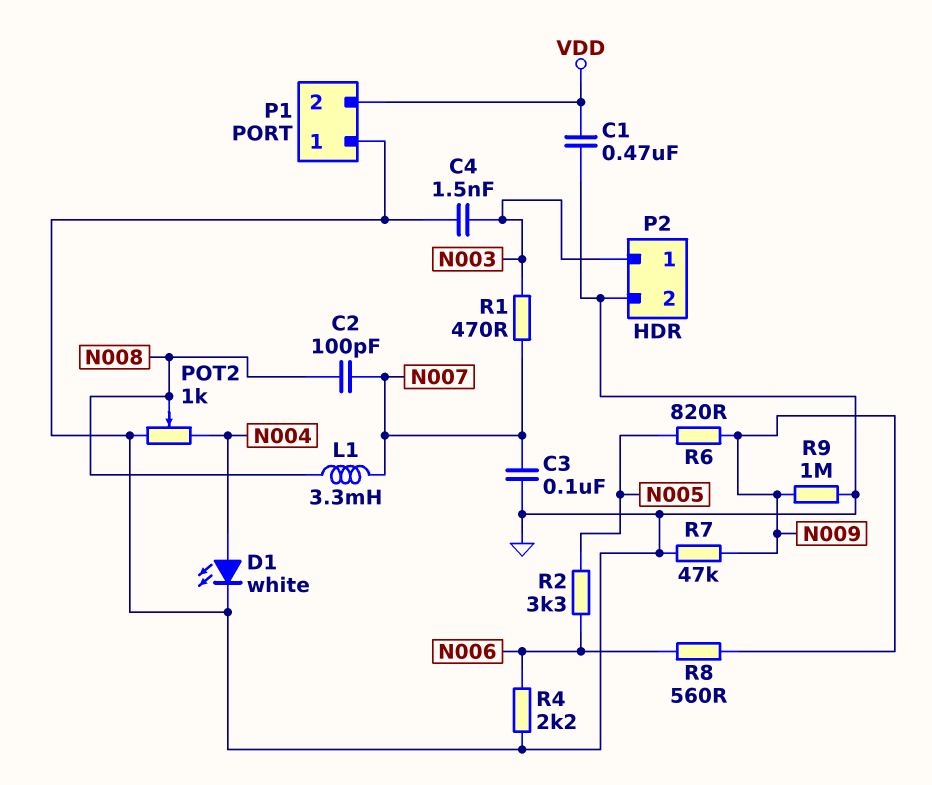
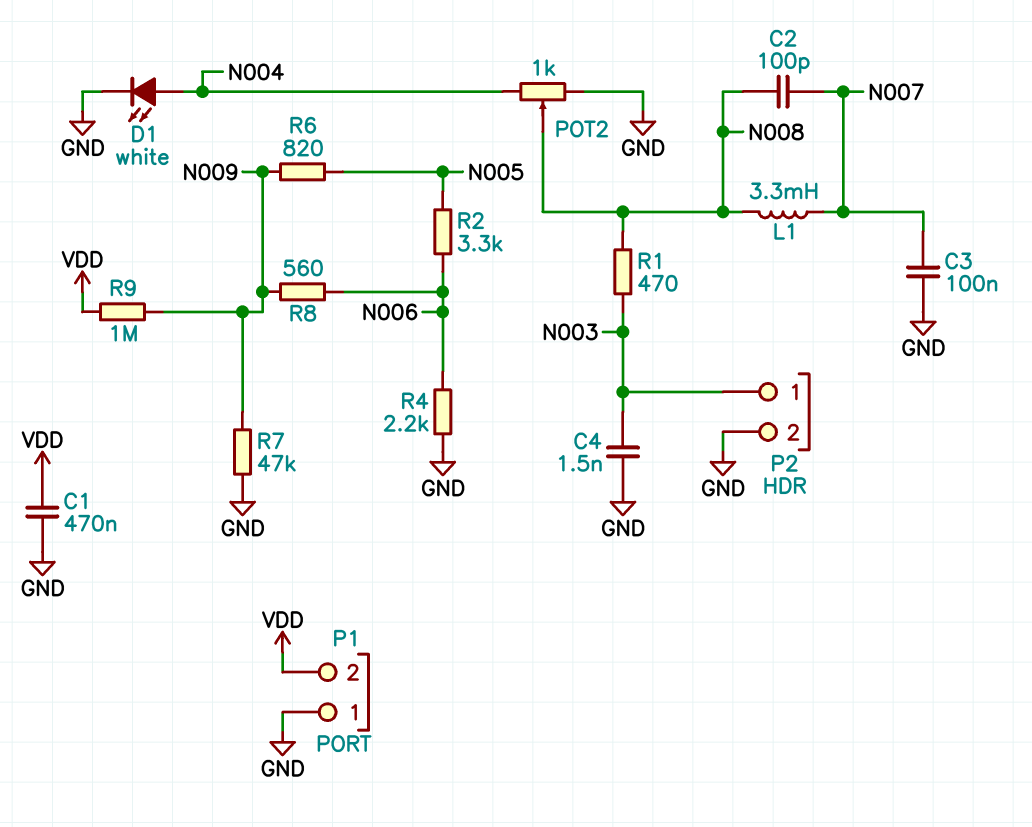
R1: 470 (N003, N007) -> 470 (N003, N008)
R9: 1M (GND, N009) -> 1M (N009, VDD)

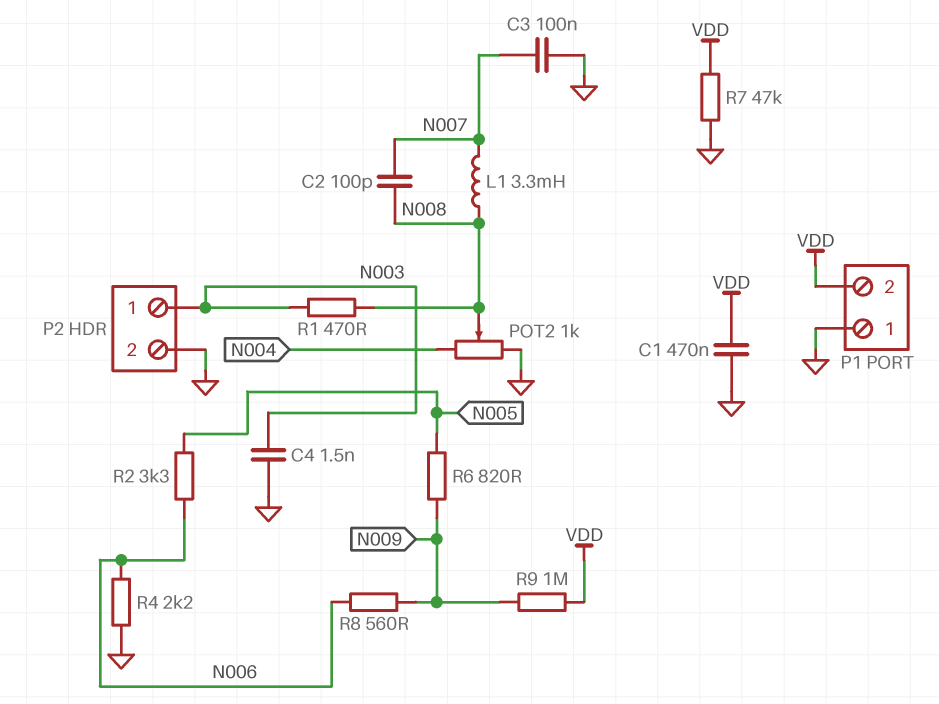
D1: LED white (A N004, K GND) -> none
R7: 47k (GND, N009) -> 47k (GND, VDD)

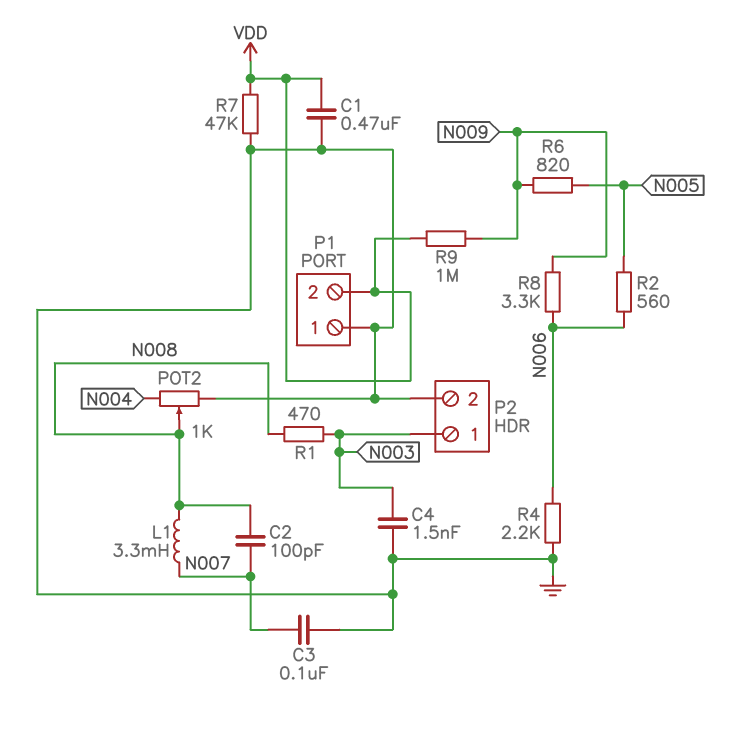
R2: 3.3k (N005, N006) -> 560 (N005, N006)
R8: 560 (N006, N009) -> 3.3k (N006, N009)

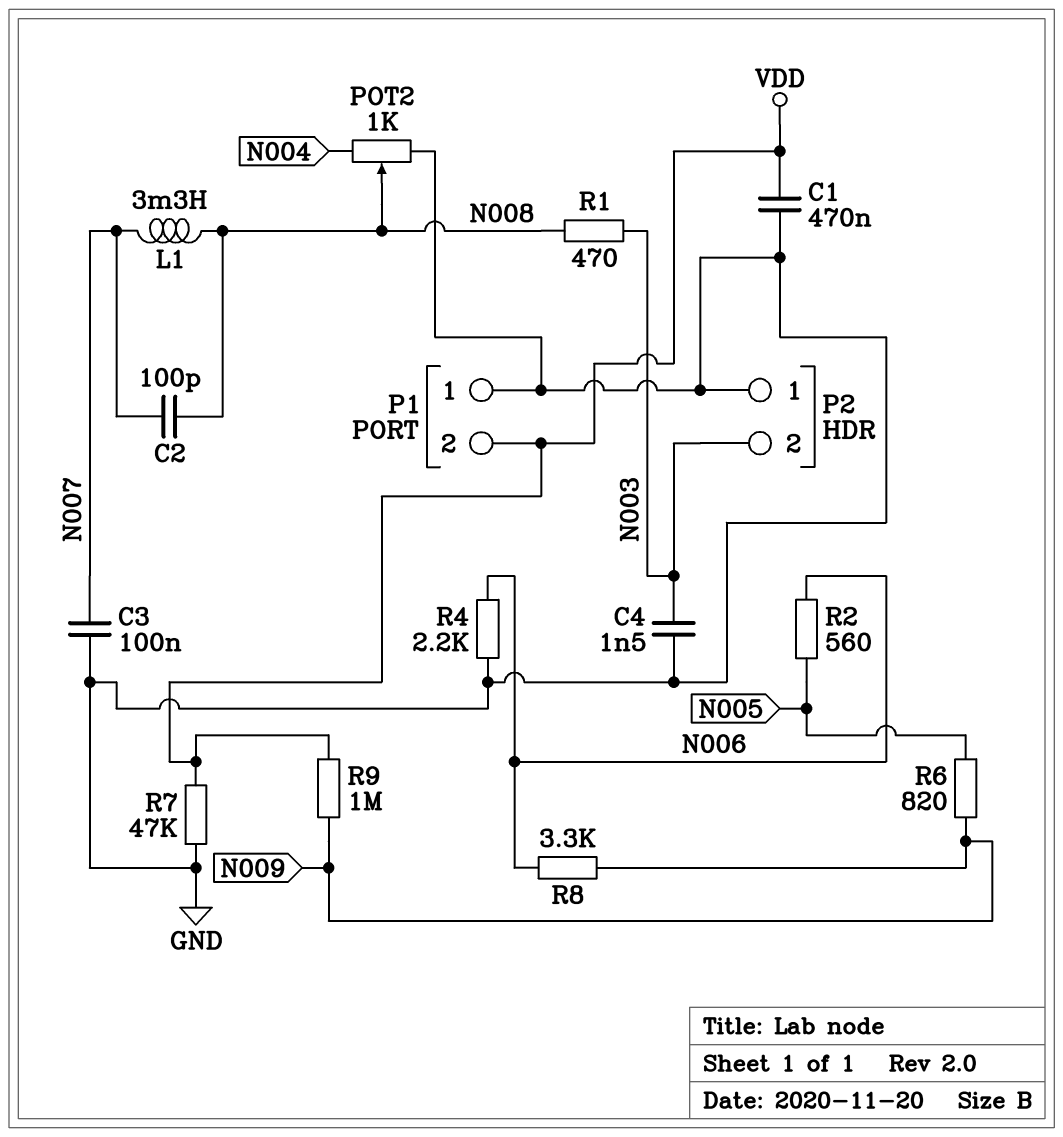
P2 pin 1: N003 -> GND
P2 pin 2: GND -> N003

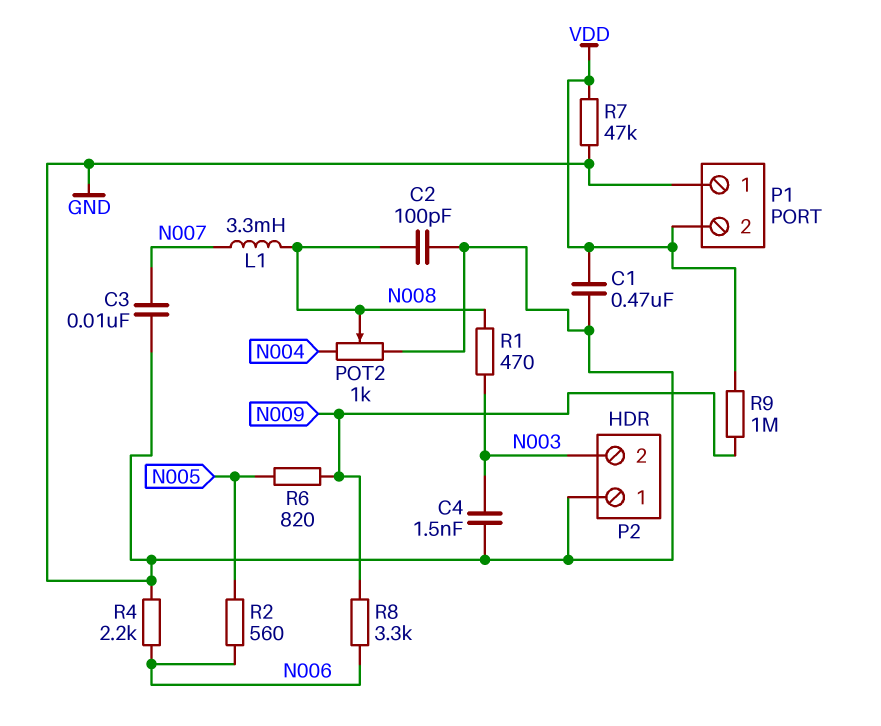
C2: 100pF (N007, N008) -> 100pF (GND, N008)
C3: 100nF (GND, N007) -> 10nF (GND, N007)

